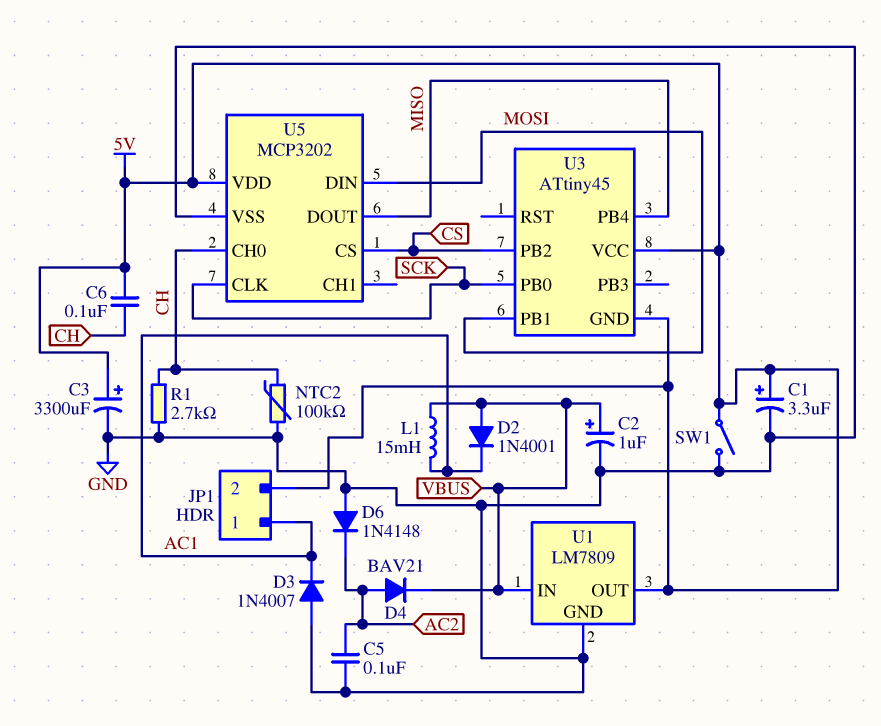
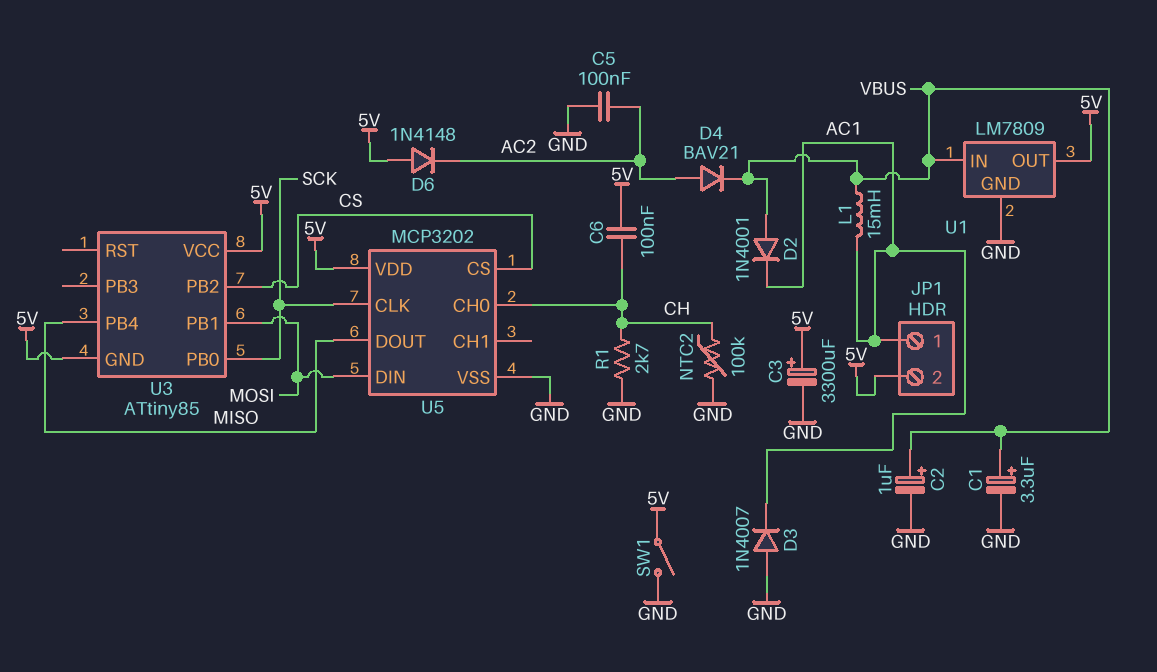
C1: 3.3uF (plus 5V, minus GND) -> 3.3uF (plus VBUS, minus GND)
D6: diode 1N4148 (A GND, K AC2) -> diode 1N4148 (A 5V, K AC2)
U3: ATtiny45 -> ATtiny85

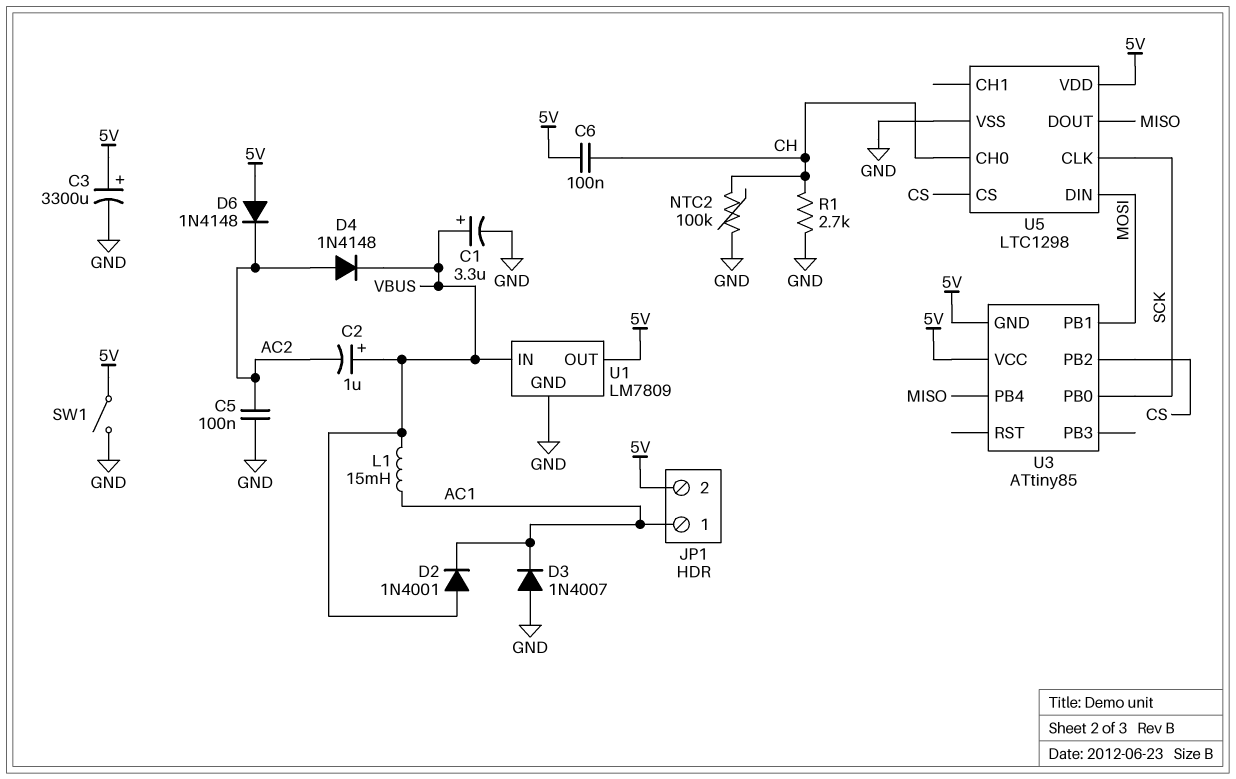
C2: 1uF (plus VBUS, minus GND) -> 1uF (plus VBUS, minus AC2)
D4: diode BAV21 (A AC2, K VBUS) -> diode 1N4148 (A AC2, K VBUS)
U5: MCP3202 -> LTC1298

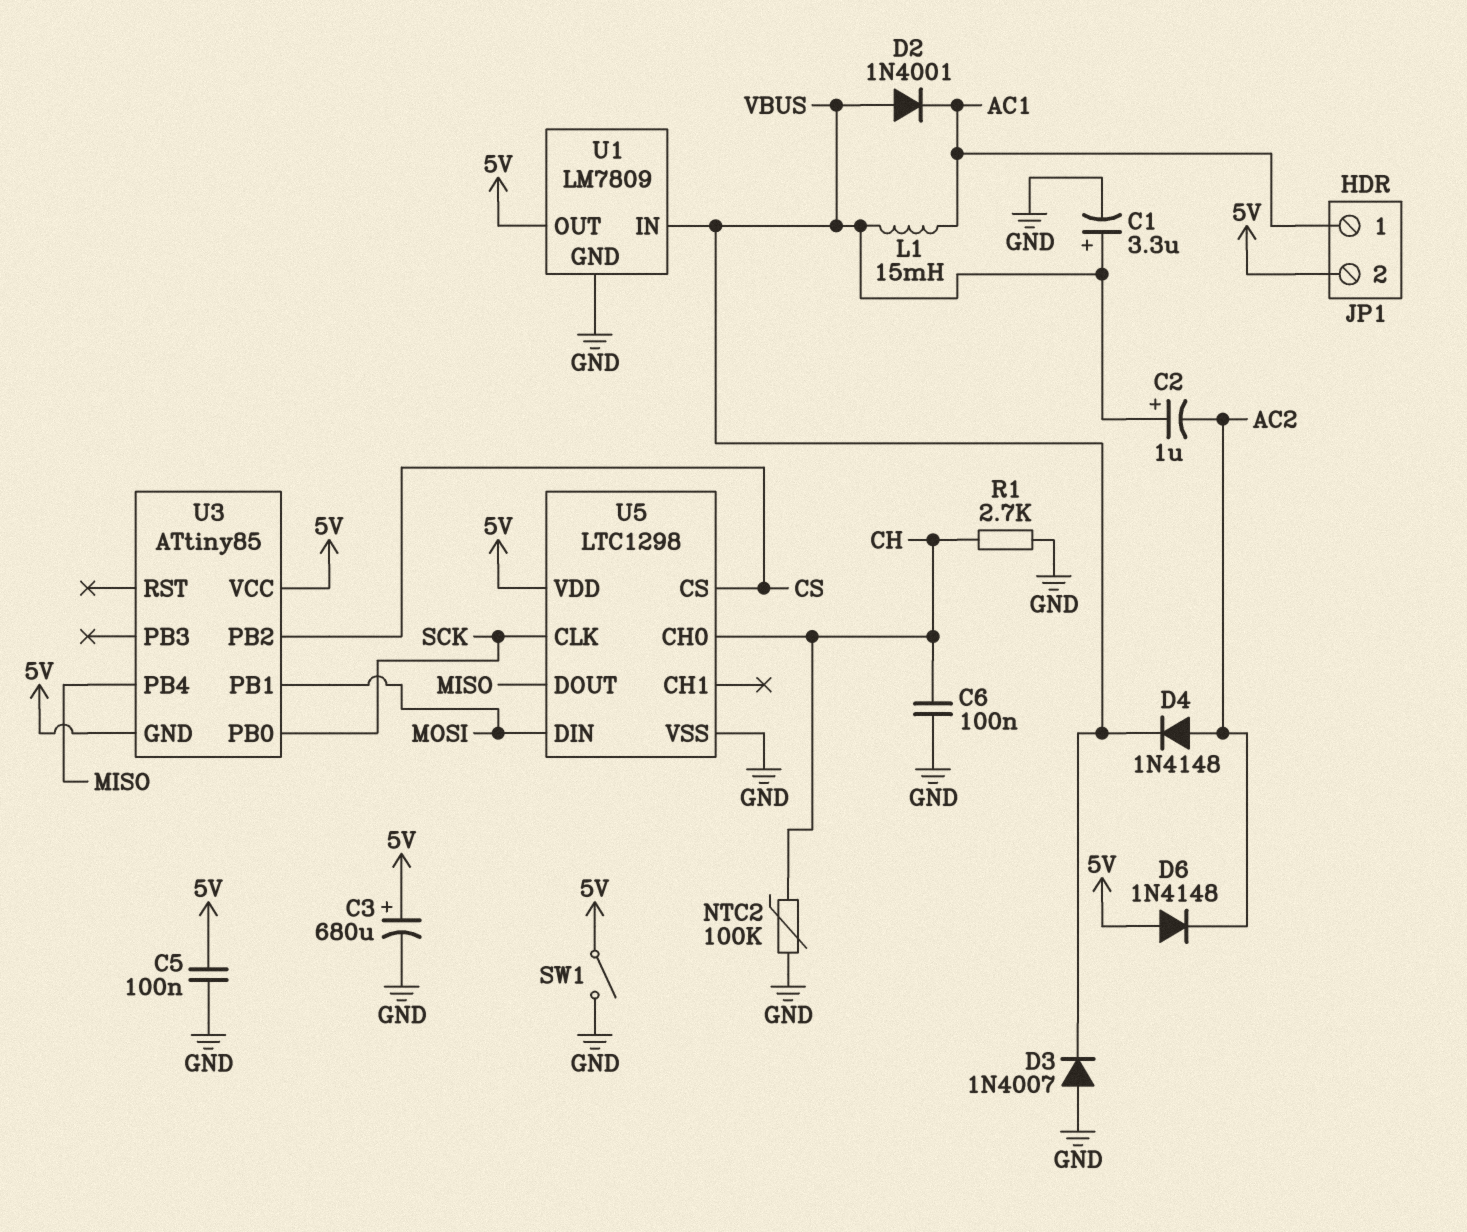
C3: 3300uF (plus 5V, minus GND) -> 680uF (plus 5V, minus GND)
C5: 100nF (AC2, GND) -> 100nF (5V, GND)
C6: 100nF (5V, CH) -> 100nF (CH, GND)
D3: diode 1N4007 (A GND, K AC1) -> diode 1N4007 (A GND, K VBUS)

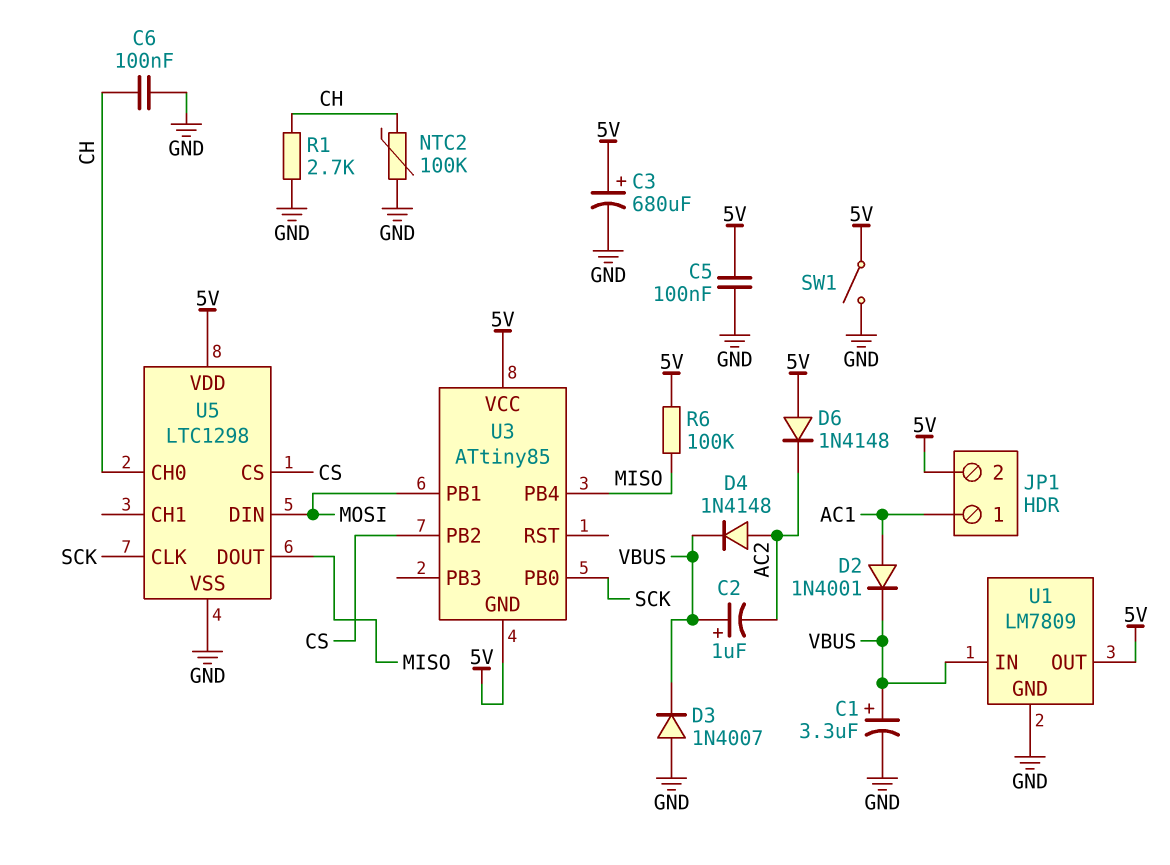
D2: diode 1N4001 (A VBUS, K AC1) -> diode 1N4001 (A AC1, K VBUS)
L1: 15mH (AC1, VBUS) -> none
R6: none -> 100k (5V, MISO)

